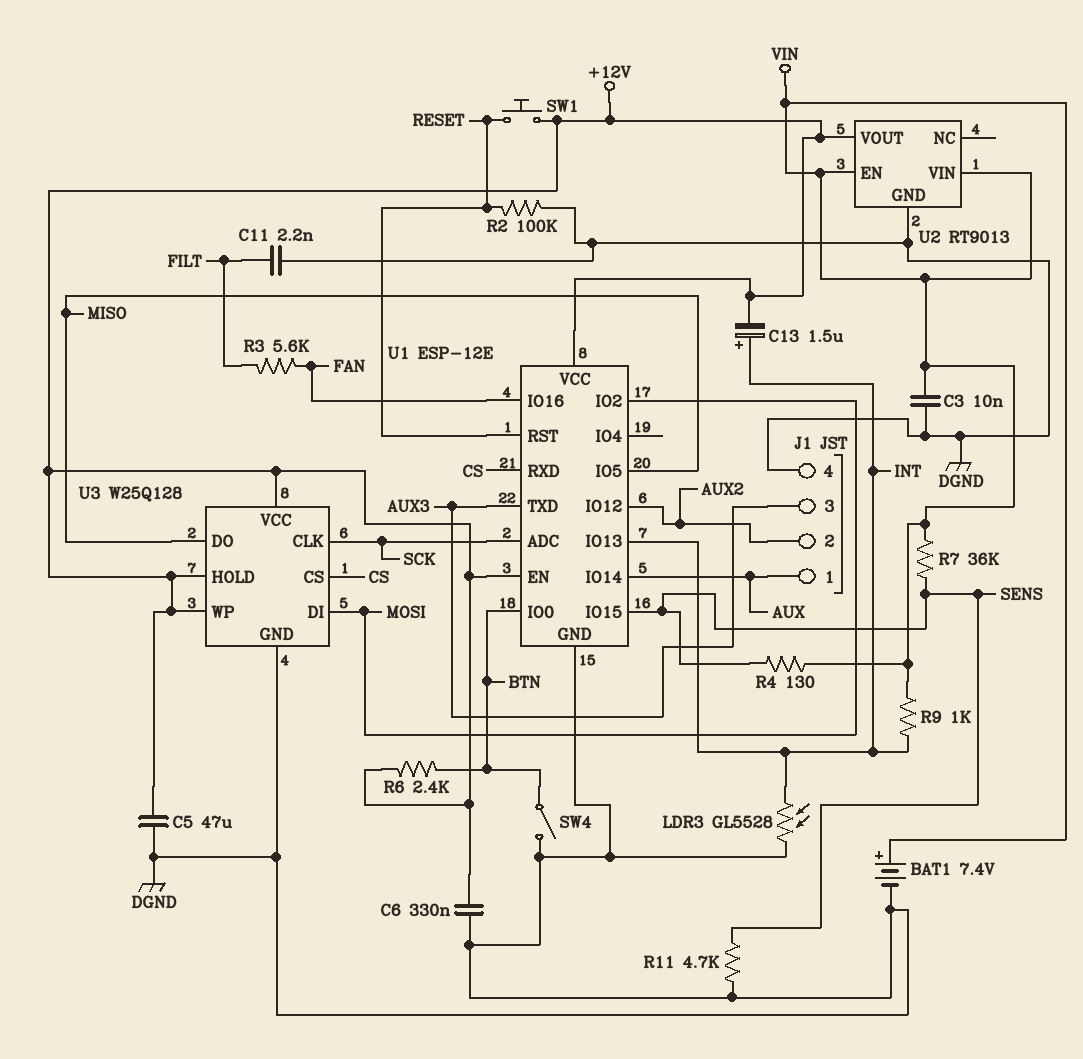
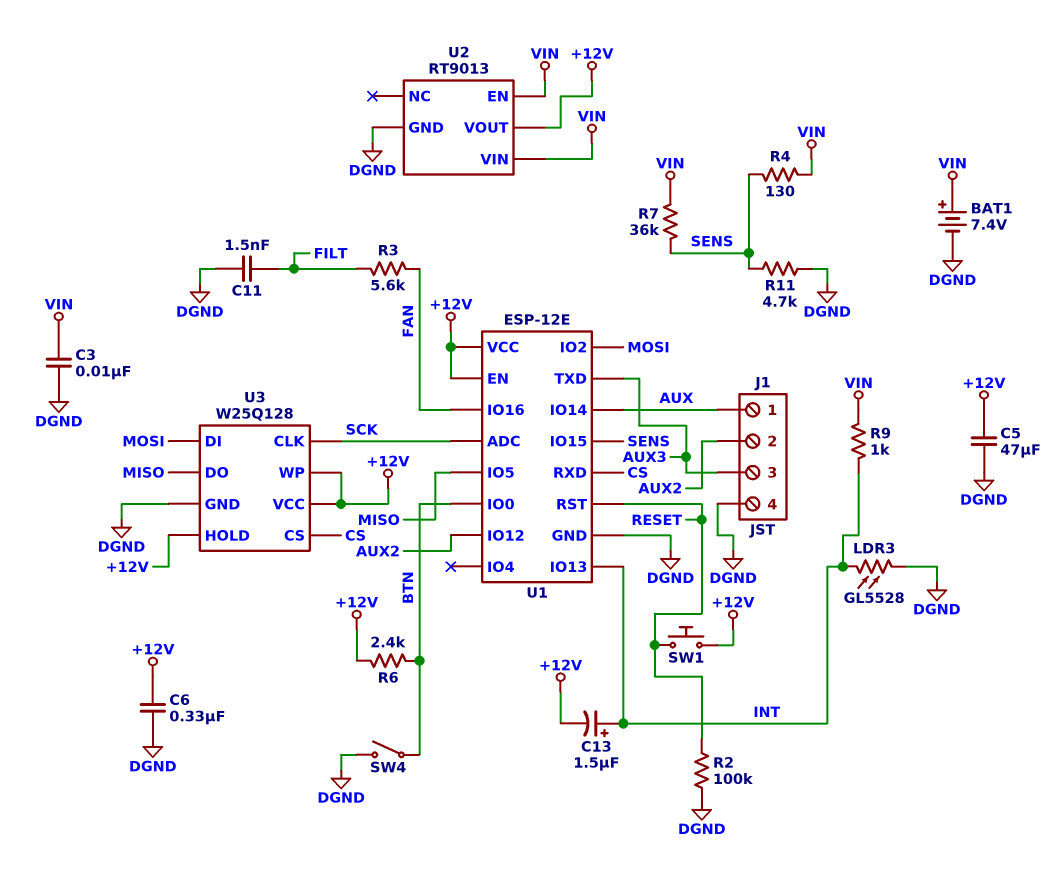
C11: 2.2nF (DGND, FILT) -> 1.5nF (DGND, FILT)

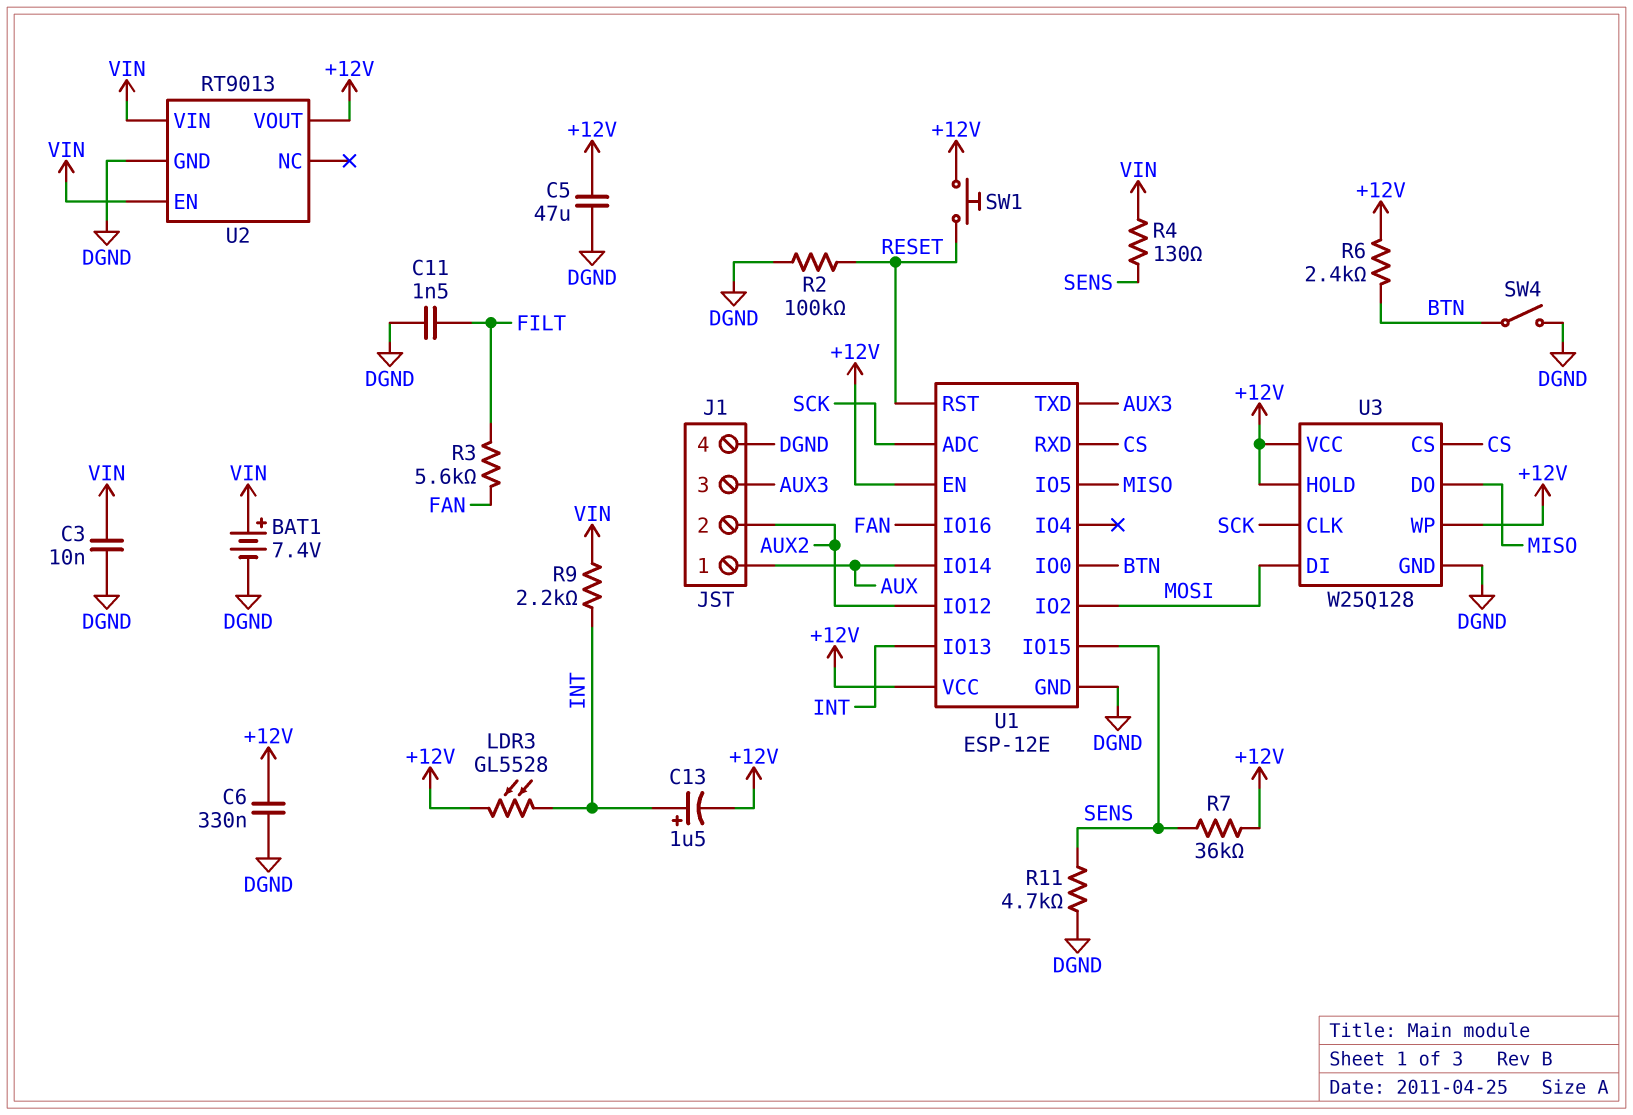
LDR3: GL5528 (DGND, INT) -> GL5528 (+12V, INT)
R7: 36k (SENS, VIN) -> 36k (+12V, SENS)
R9: 1k (INT, VIN) -> 2.2k (INT, VIN)

